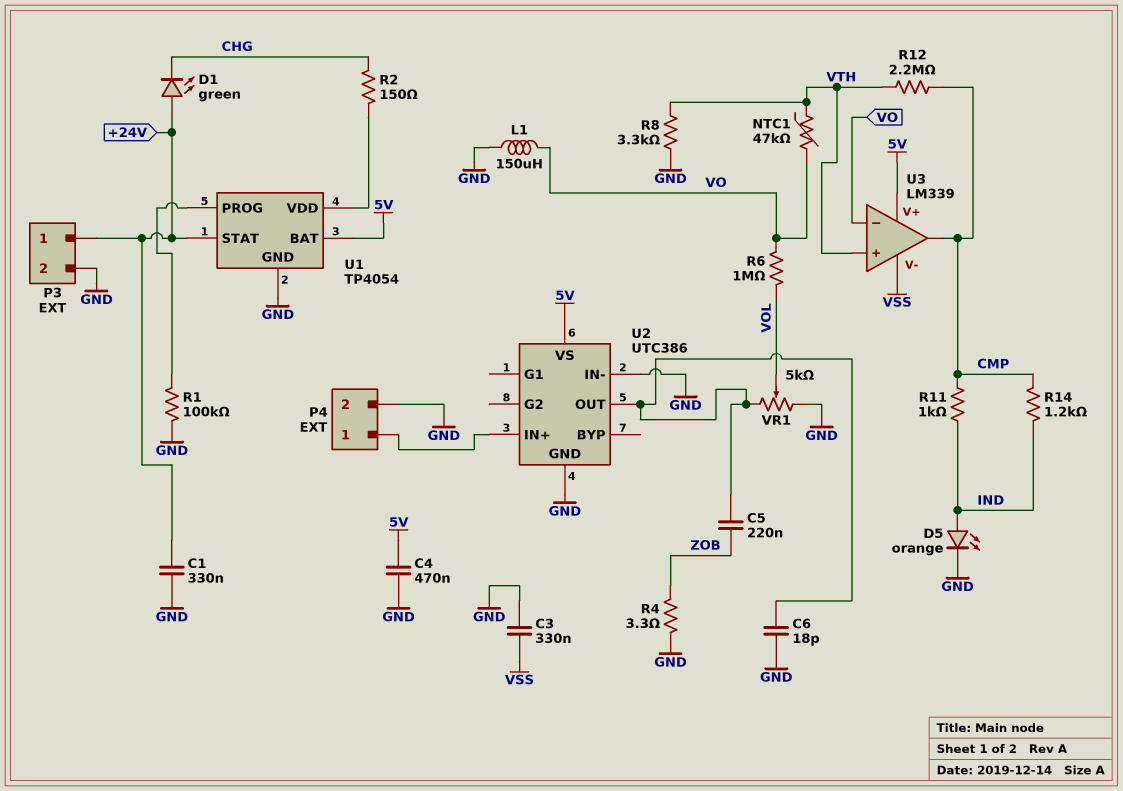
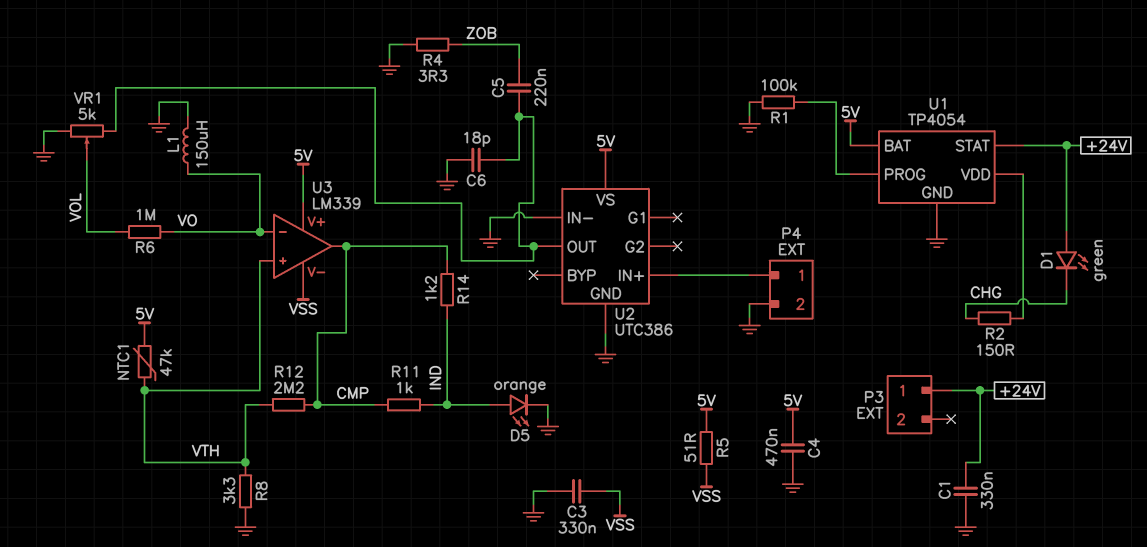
NTC1: 47k (VO, VTH) -> 47k (5V, VTH)
P3 pin 2: GND -> none
R5: none -> 51 (5V, VSS)

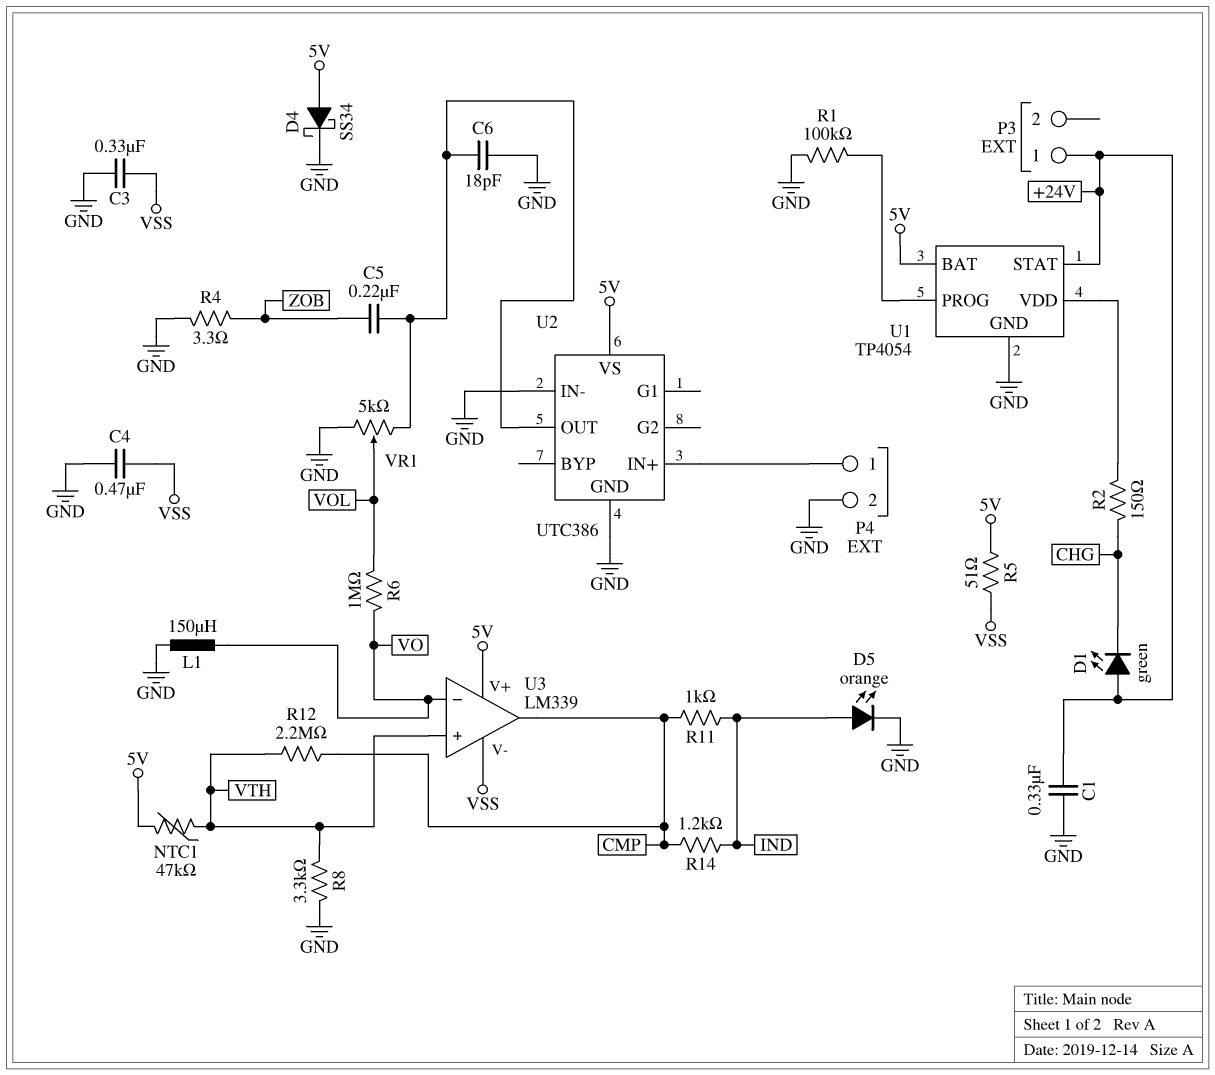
C4: 470nF (5V, GND) -> 470nF (GND, VSS)
D4: none -> schottky SS34 (A 5V, K GND)

